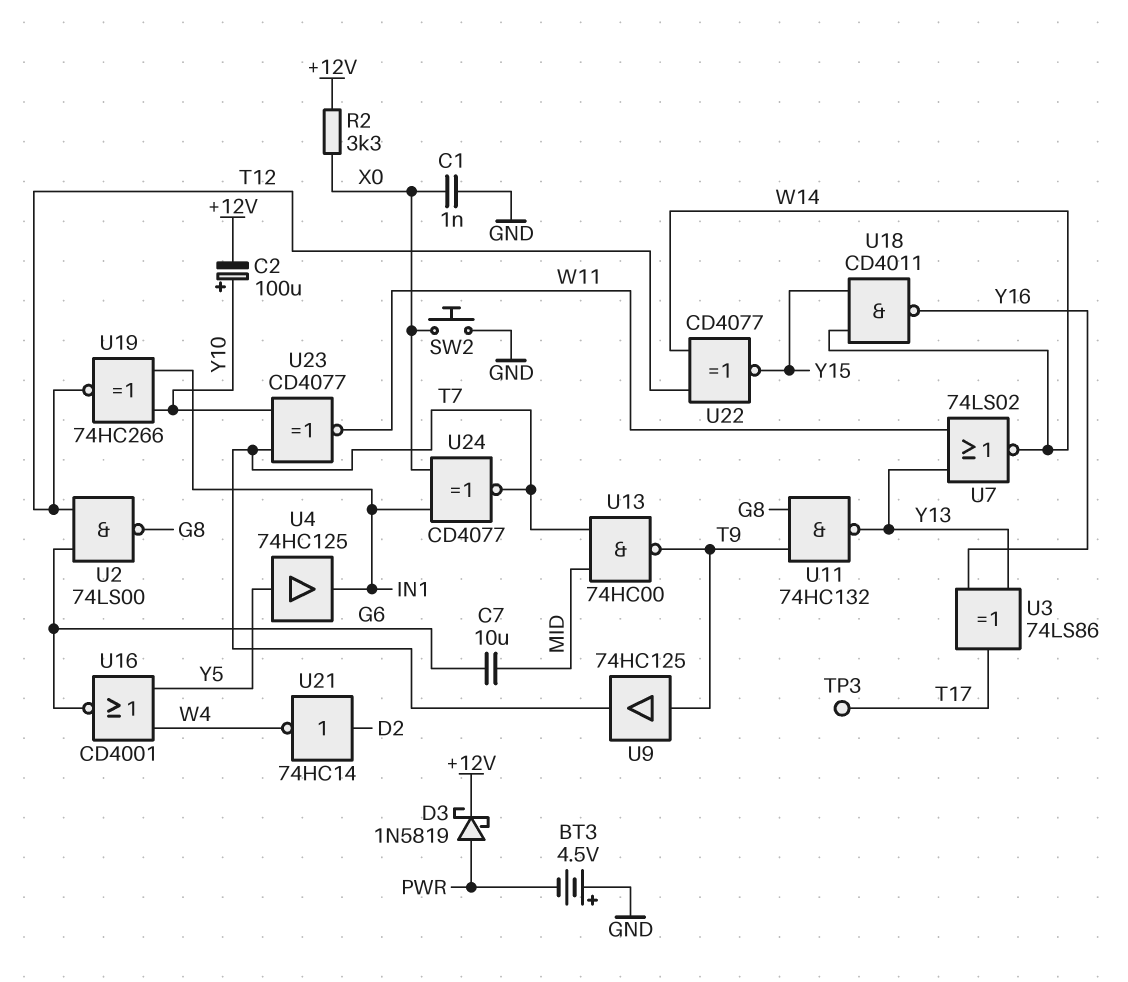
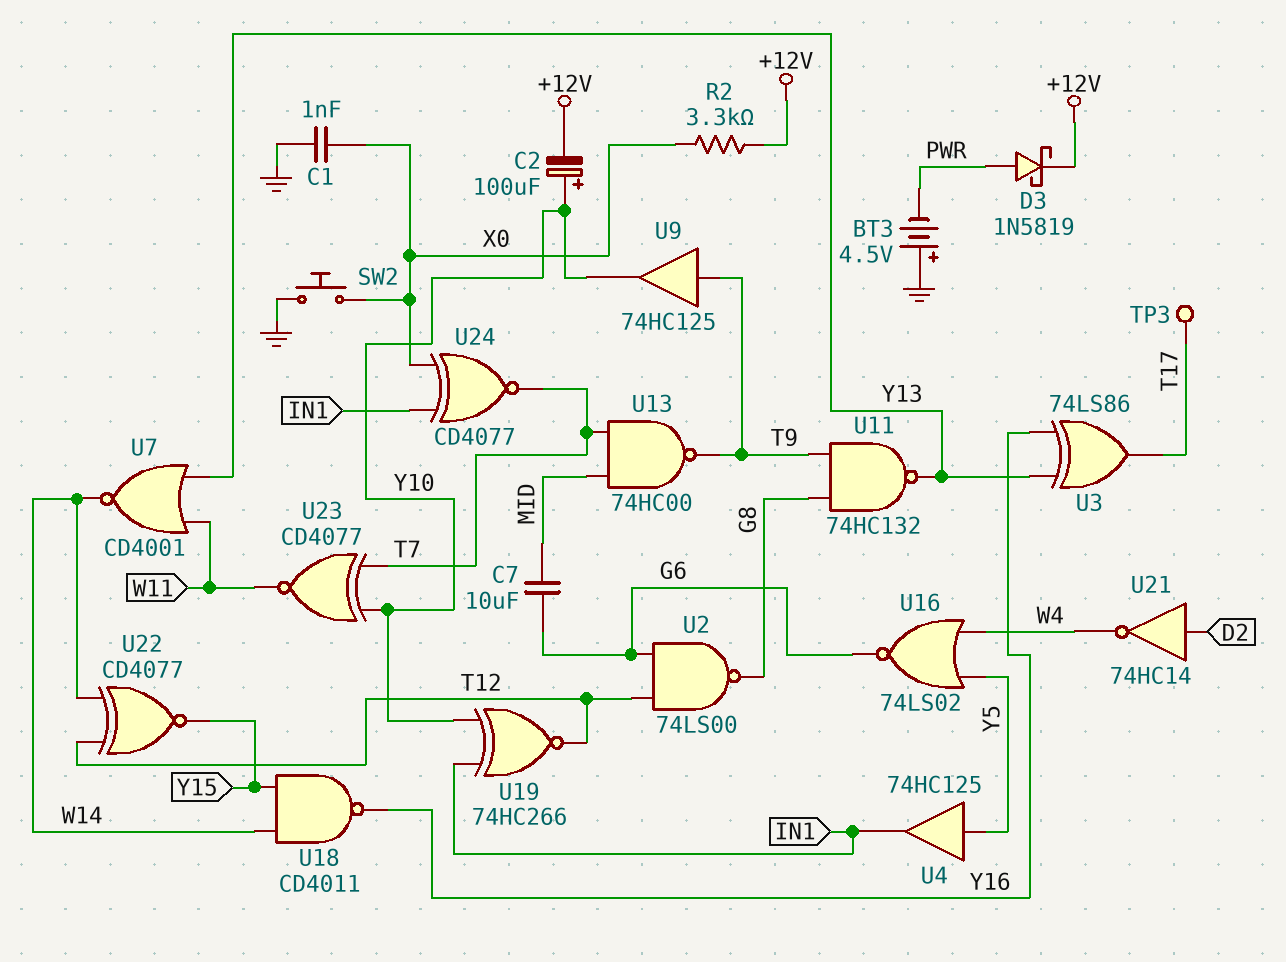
U7: NOR 74LS02 (in W11, in Y13, out W14) -> NOR CD4001 (in W11, in Y13, out W14)
U9: buffer 74HC125 (in T9, out T7) -> buffer 74HC125 (in T9, out Y10)
U16: NOR CD4001 (in W4, in Y5, out G6) -> NOR 74LS02 (in W4, in Y5, out G6)

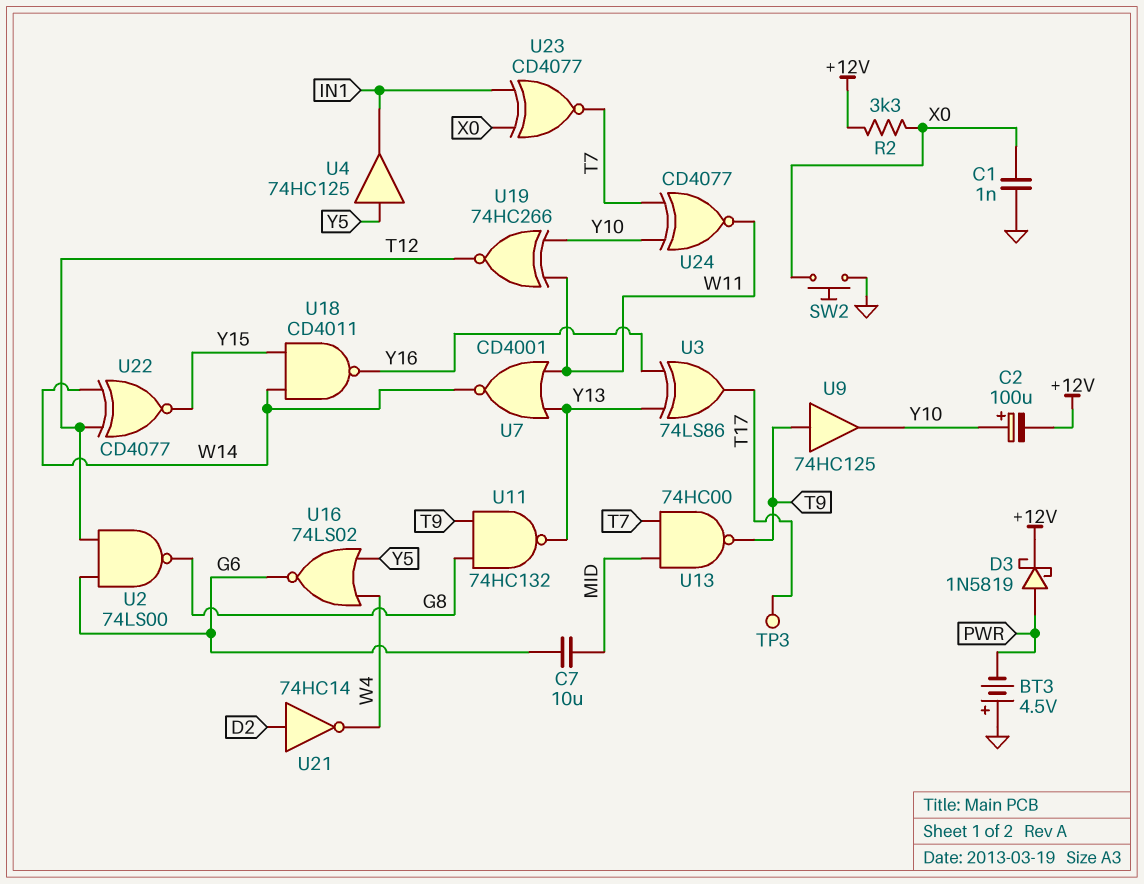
U19: XNOR 74HC266 (in IN1, in Y10, out T12) -> XNOR 74HC266 (in W11, in Y10, out T12)
U23: XNOR CD4077 (in T7, in Y10, out W11) -> XNOR CD4077 (in IN1, in X0, out T7)
U24: XNOR CD4077 (in IN1, in X0, out T7) -> XNOR CD4077 (in T7, in Y10, out W11)

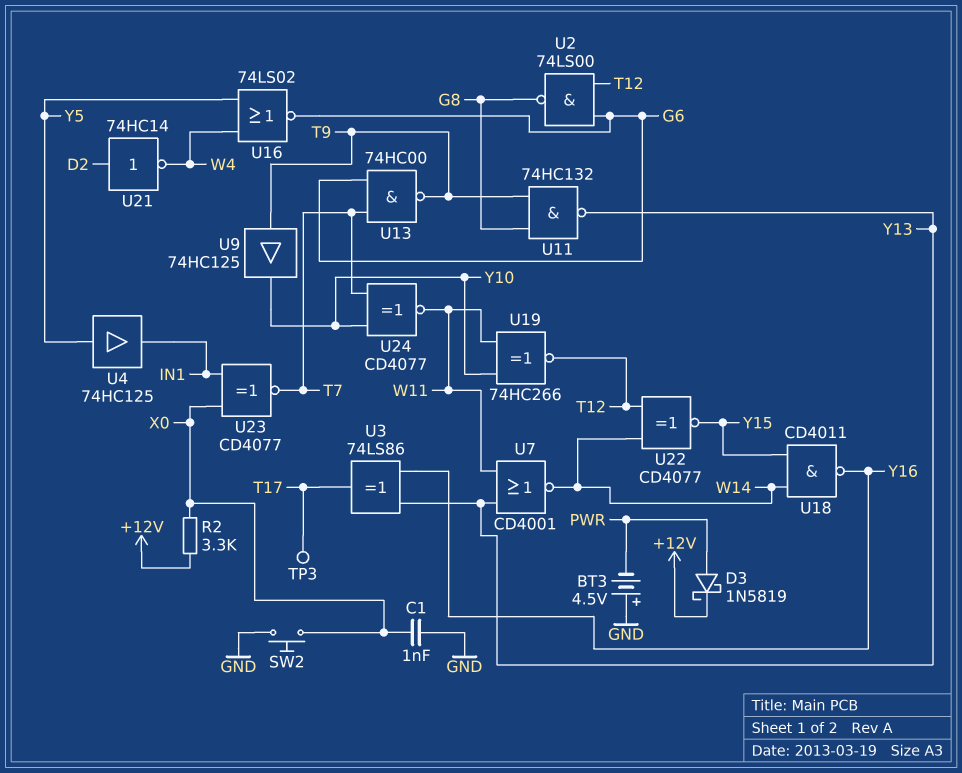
C2: 100uF (plus Y10, minus +12V) -> none
C7: 10uF (G6, MID) -> none
U13: NAND 74HC00 (in MID, in T7, out T9) -> NAND 74HC00 (in G6, in T7, out T9)

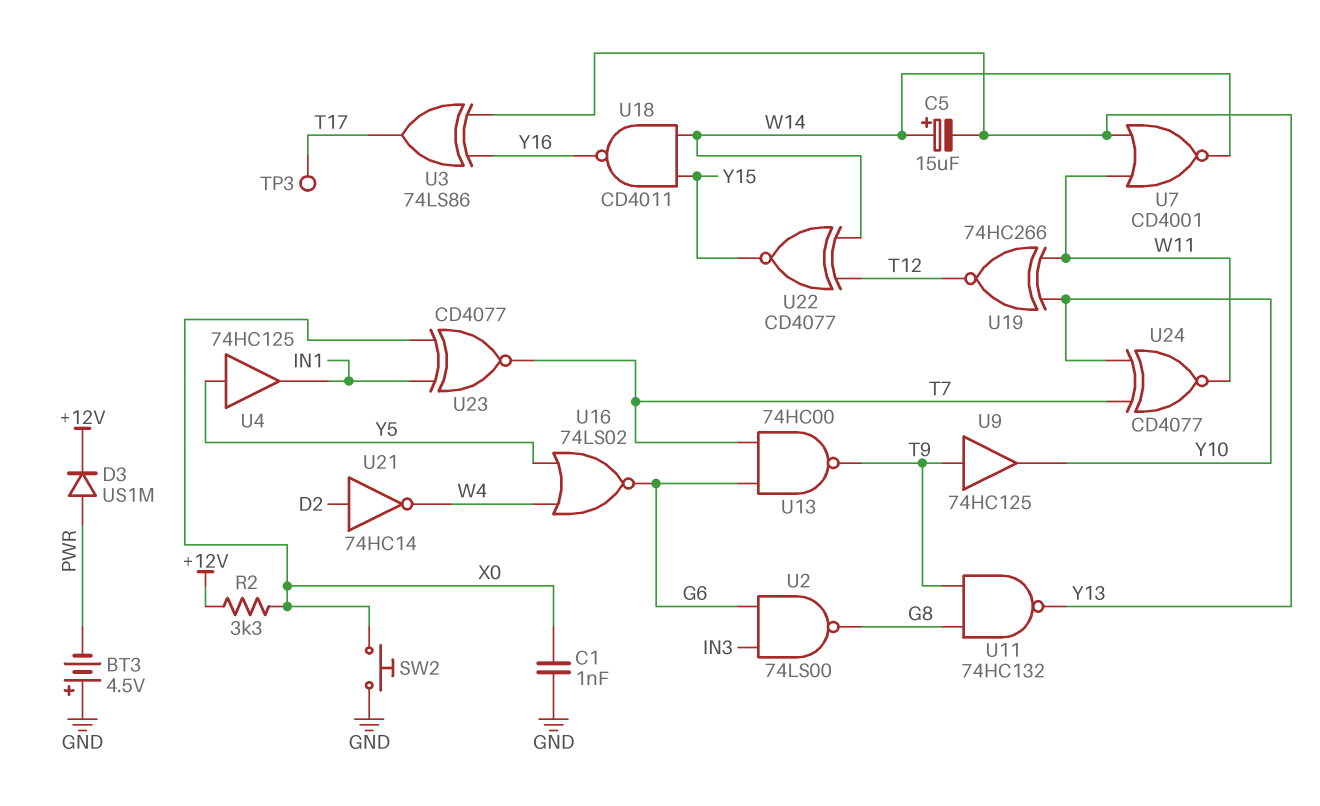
C5: none -> 15uF (plus W14, minus Y13)
D3: schottky 1N5819 (A PWR, K +12V) -> diode US1M (A PWR, K +12V)
U2: NAND 74LS00 (in G6, in T12, out G8) -> NAND 74LS00 (in G6, in IN3, out G8)

